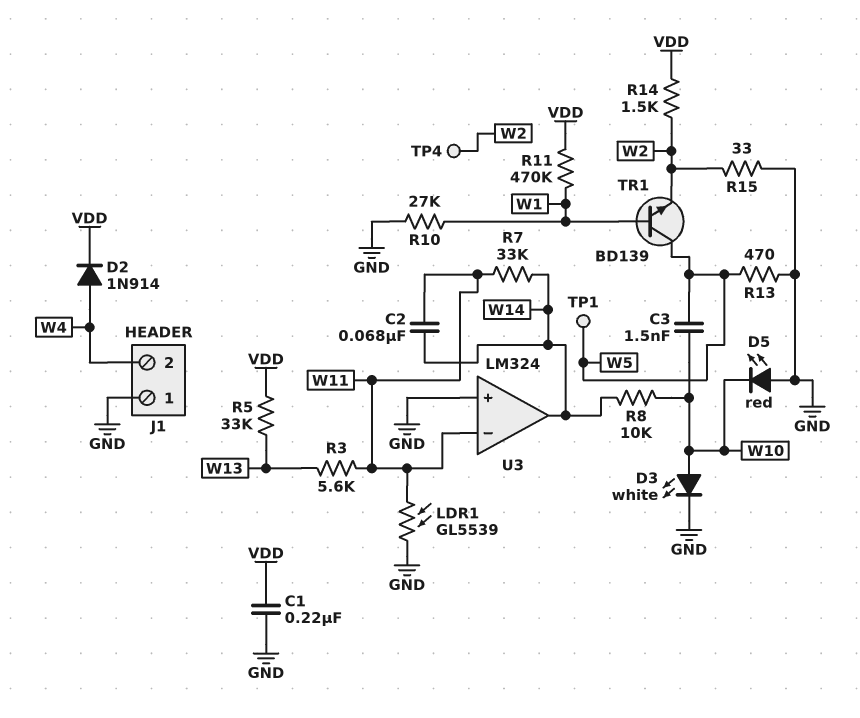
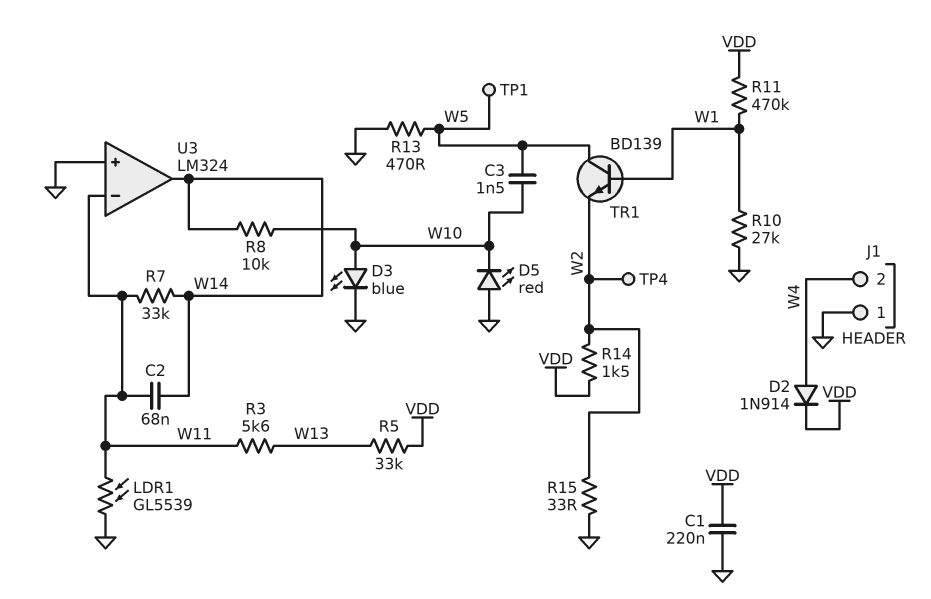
D3: LED white (A W10, K GND) -> LED blue (A W10, K GND)

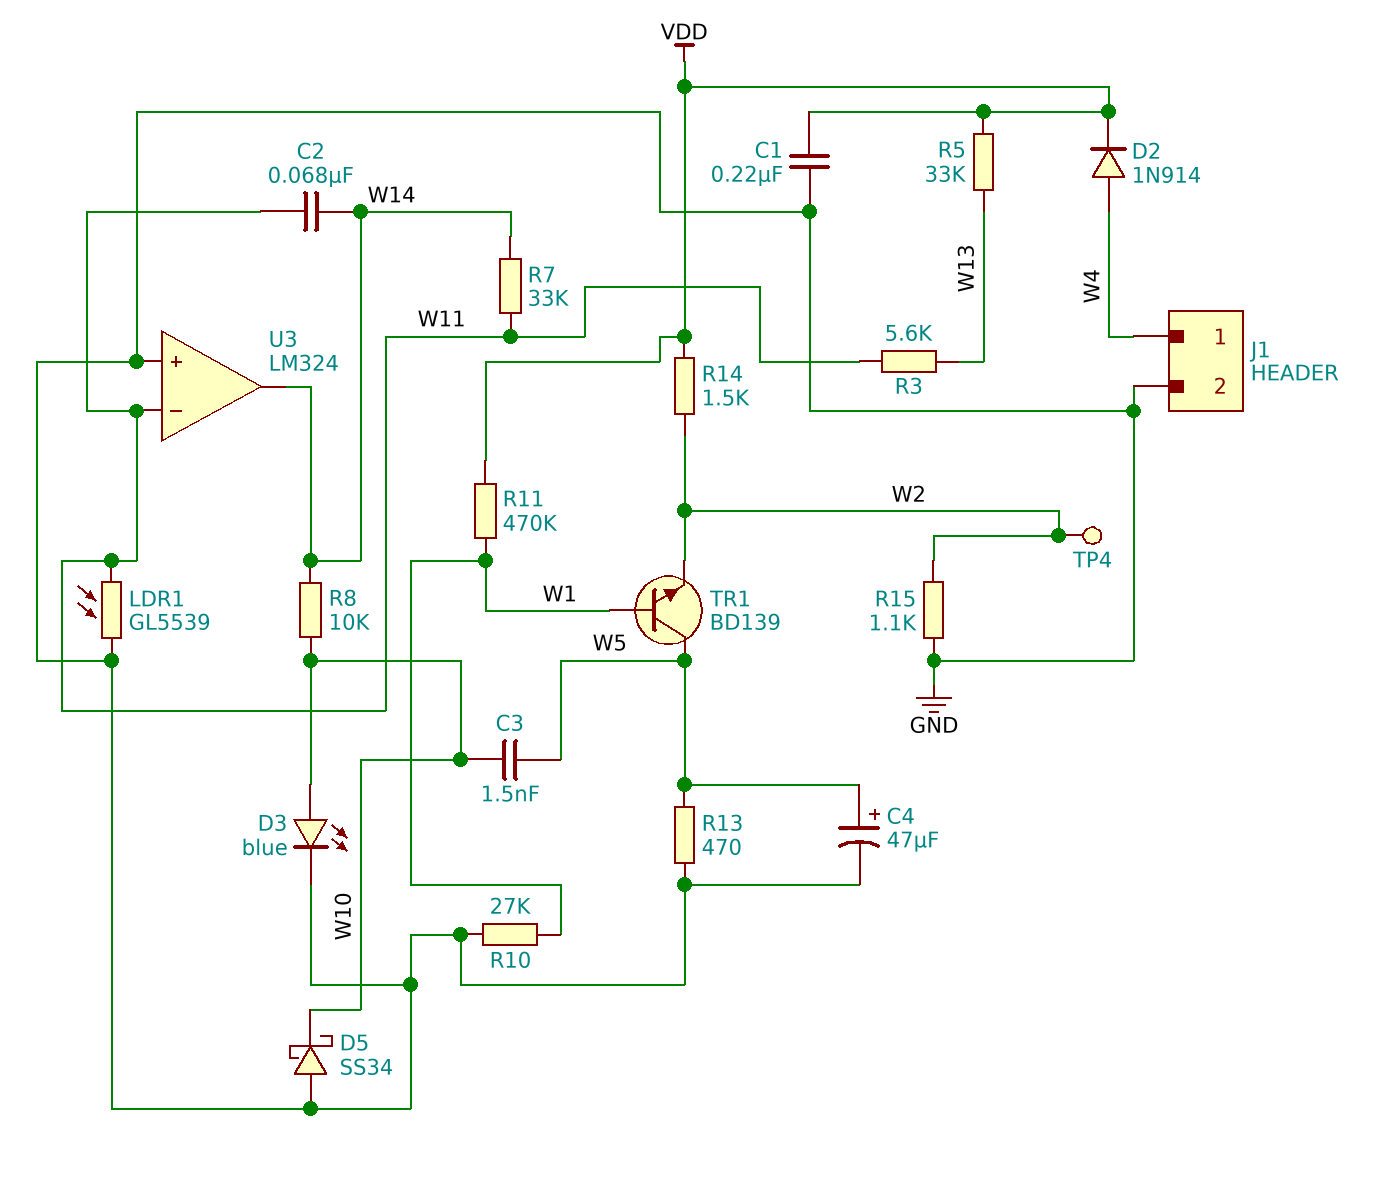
C4: none -> 47uF (plus W5, minus GND)
D5: LED red (A GND, K W10) -> schottky SS34 (A GND, K W10)
J1 pin 1: GND -> W4
J1 pin 2: W4 -> GND
R15: 33 (GND, W2) -> 1.1k (GND, W2)
TP1: test point (W5) -> none

